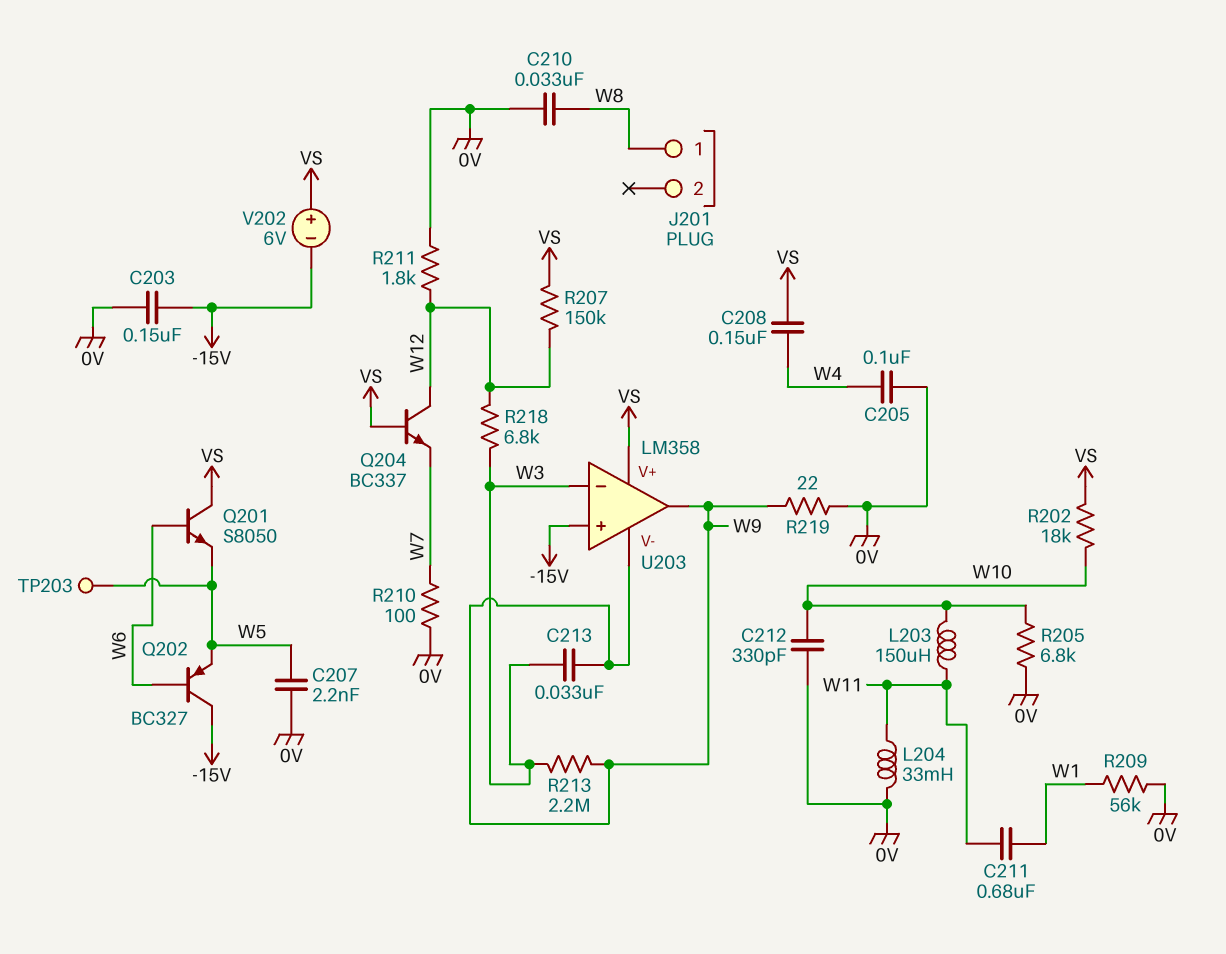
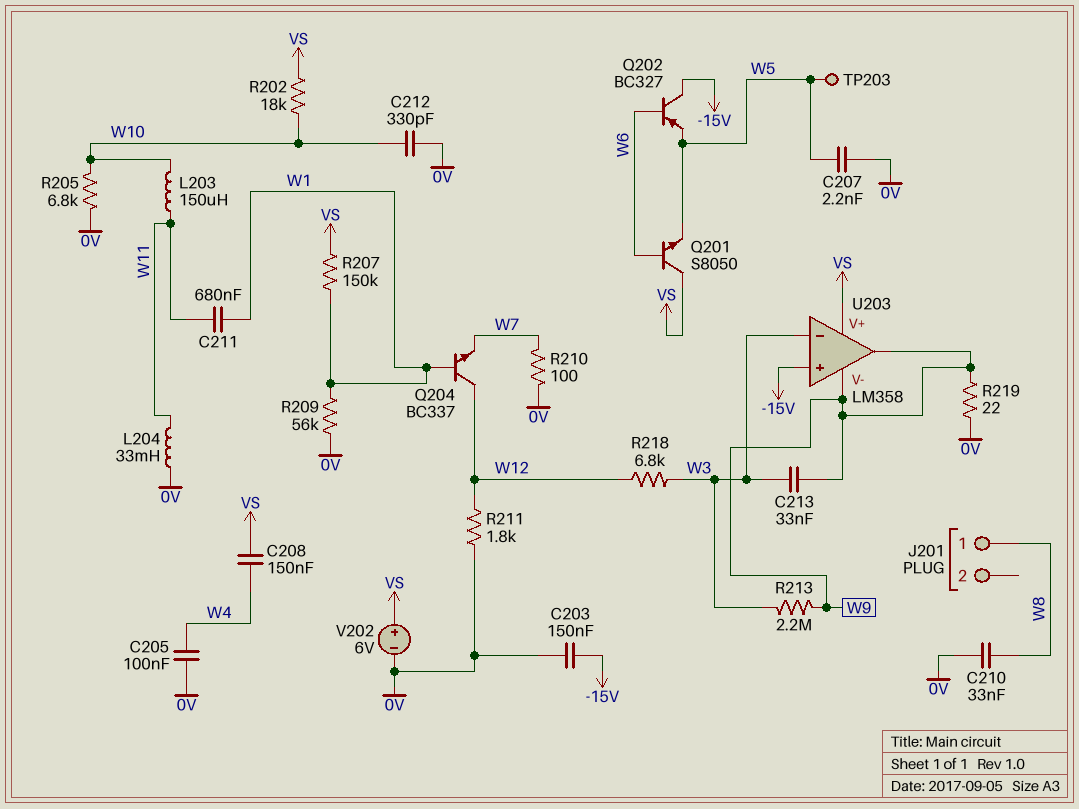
Q204: NPN BC337 (B VS, C W12, E W7) -> NPN BC337 (B W1, C W12, E W7)
R207: 150k (VS, W12) -> 150k (VS, W1)
V202: 6V (plus VS, minus -15V) -> 6V (plus VS, minus 0V)

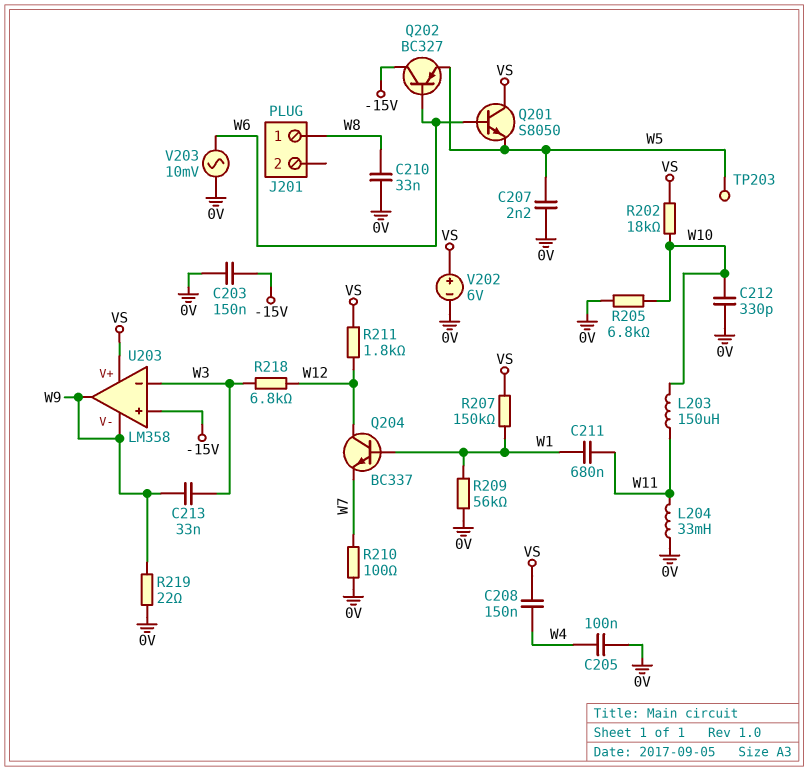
R211: 1.8k (0V, W12) -> 1.8k (VS, W12)
R213: 2.2M (W3, W9) -> none
V203: none -> AC 10mV (0V, W6)

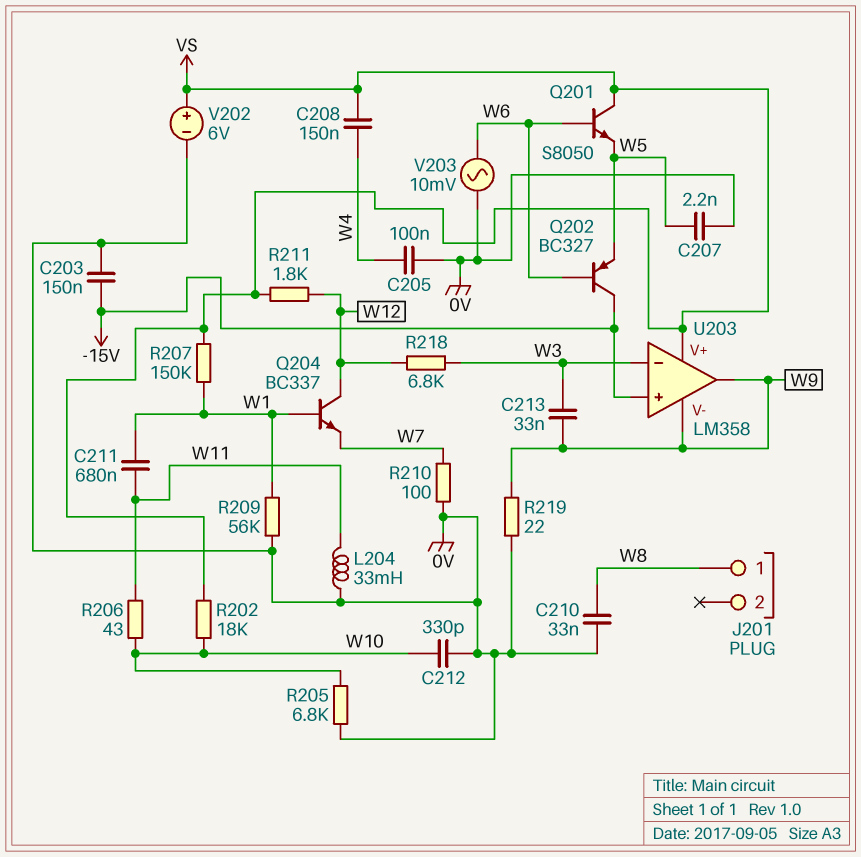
L203: 150uH (W10, W11) -> none
R206: none -> 43 (W10, W11)
TP203: test point (W5) -> none

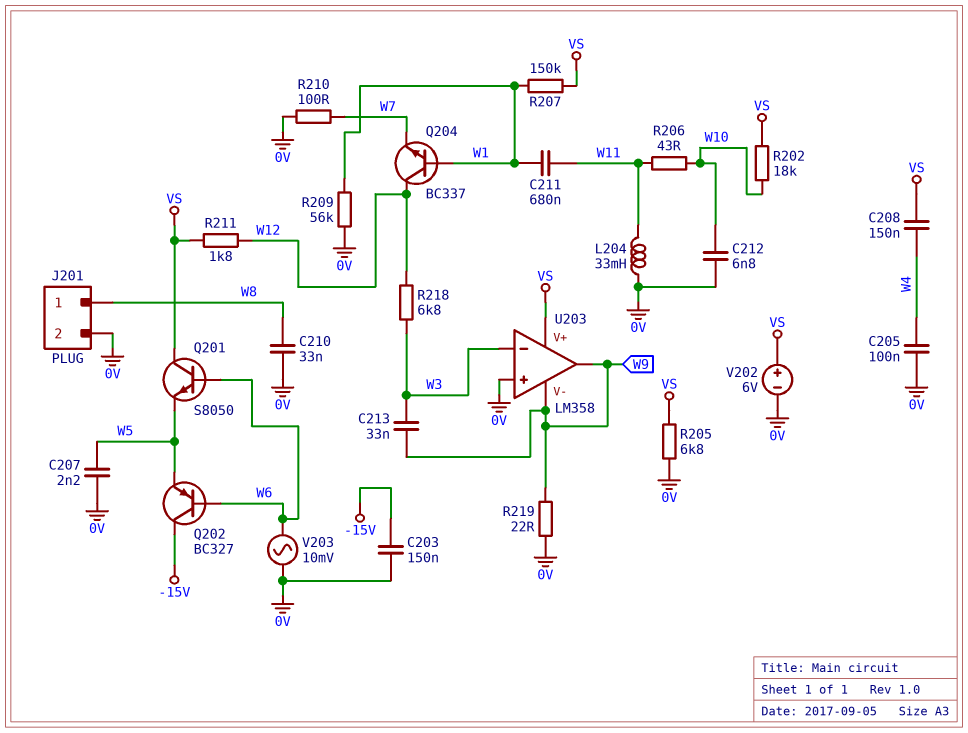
C212: 330pF (0V, W10) -> 6.8nF (0V, W10)
J201 pin 2: none -> 0V
R205: 6.8k (0V, W10) -> 6.8k (0V, VS)
U203 pin in+: -15V -> 0V

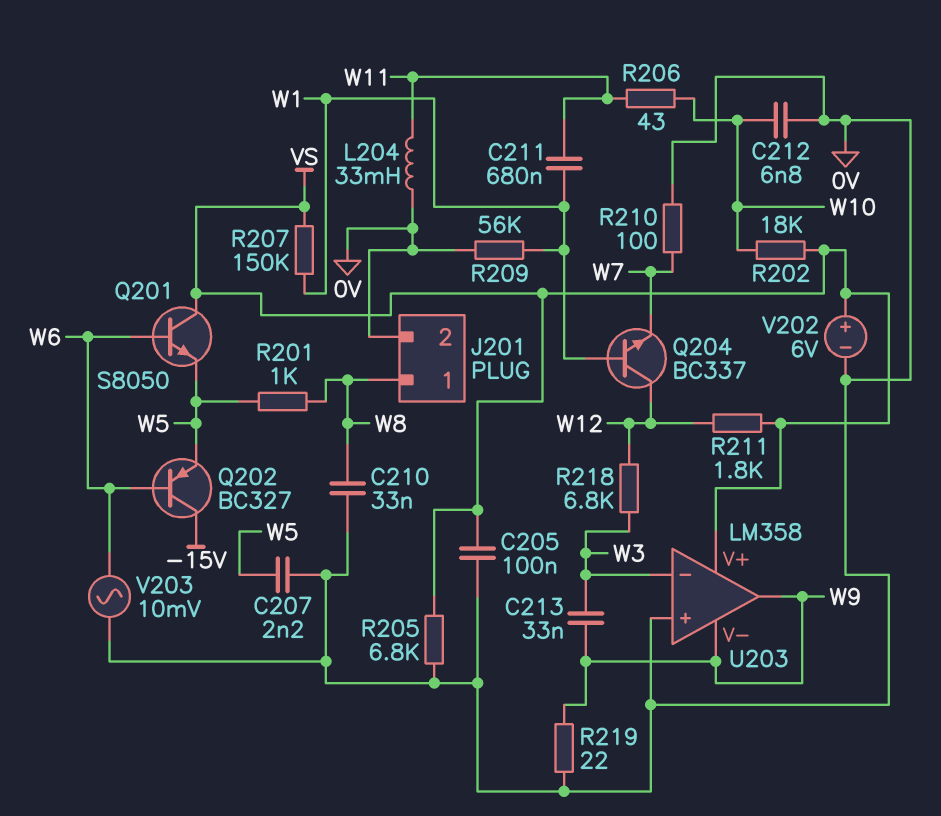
C203: 150nF (-15V, 0V) -> none
C205: 100nF (0V, W4) -> 100nF (0V, VS)
C208: 150nF (VS, W4) -> none
R201: none -> 1k (W5, W8)

